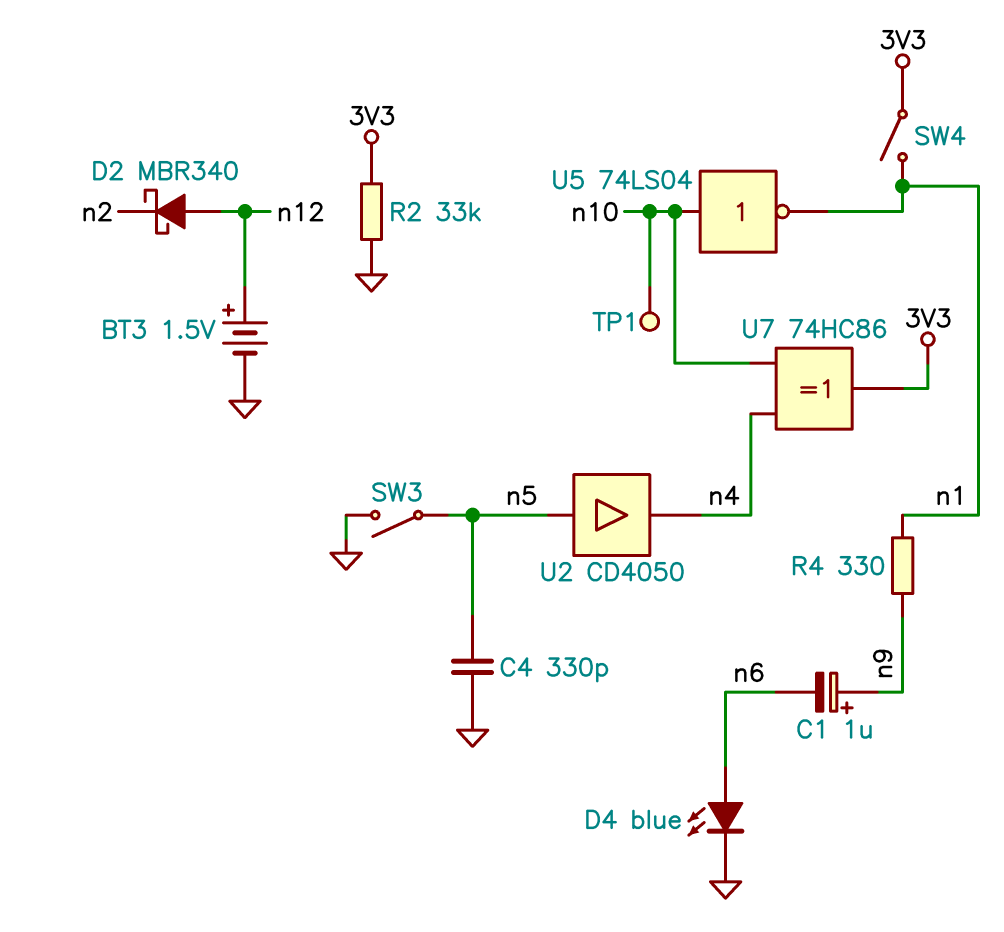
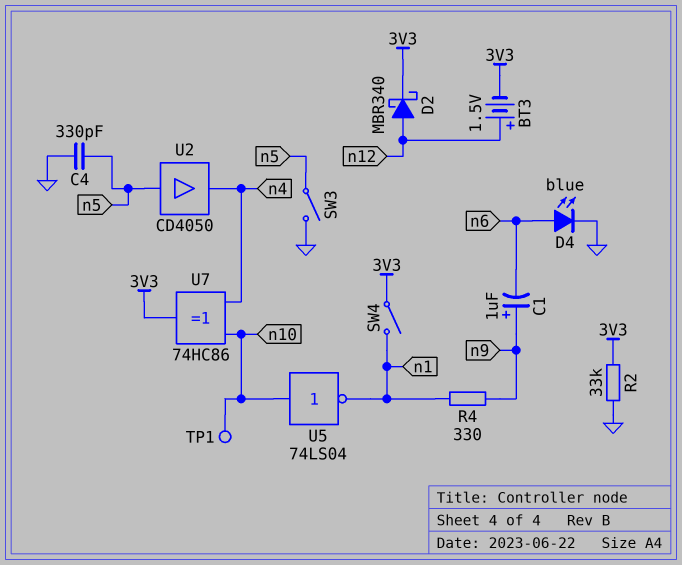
BT3: 1.5V (plus n12, minus GND) -> 1.5V (plus n12, minus 3V3)
D2: schottky MBR340 (A n12, K n2) -> schottky MBR340 (A n12, K 3V3)

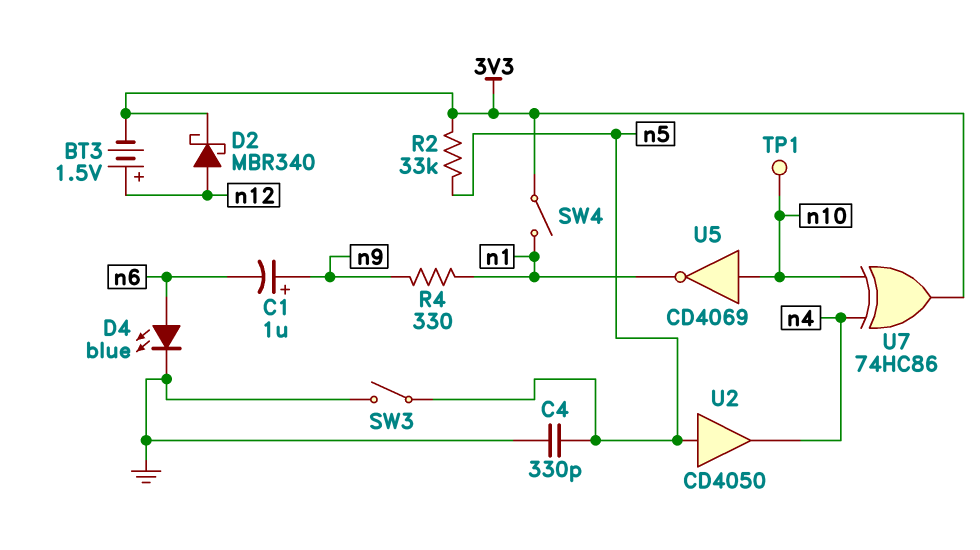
R2: 33k (3V3, GND) -> 33k (3V3, n5)
U5: NOT 74LS04 (in n10, out n1) -> NOT CD4069 (in n10, out n1)

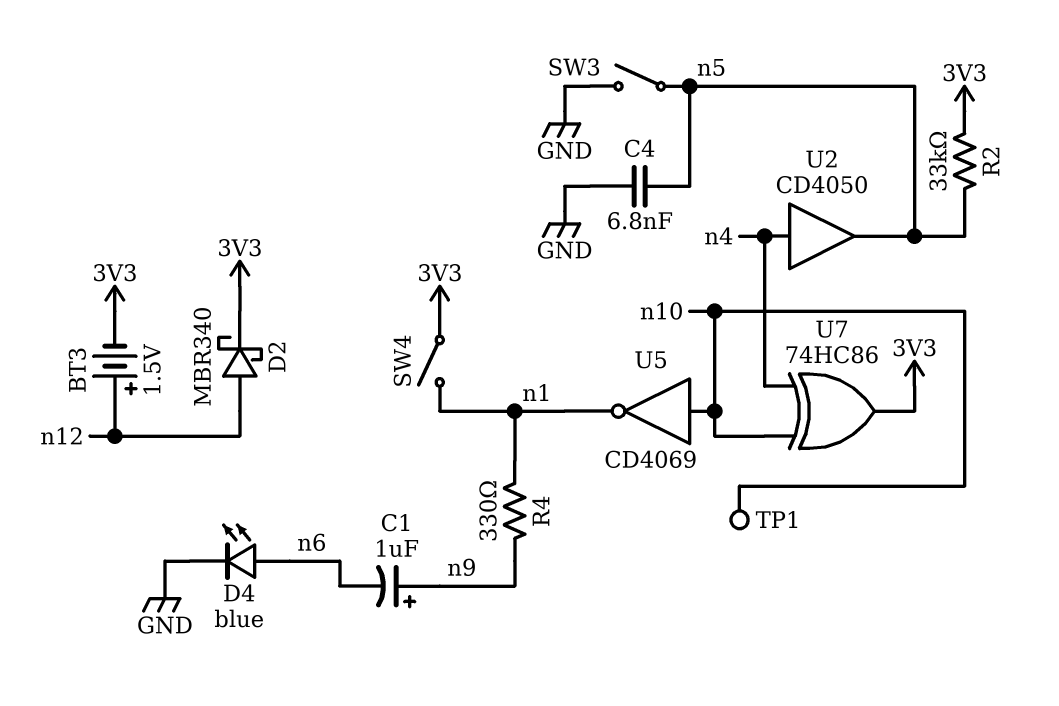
C4: 330pF (GND, n5) -> 6.8nF (GND, n5)
U2: buffer CD4050 (in n5, out n4) -> buffer CD4050 (in n4, out n5)

